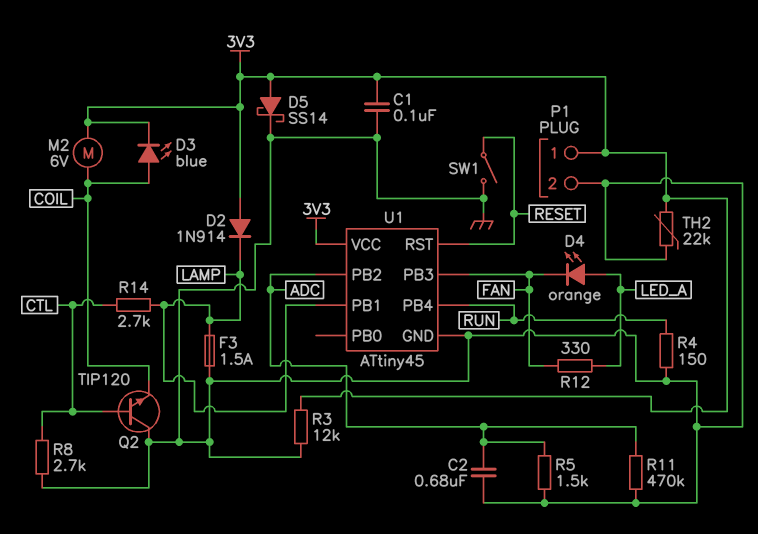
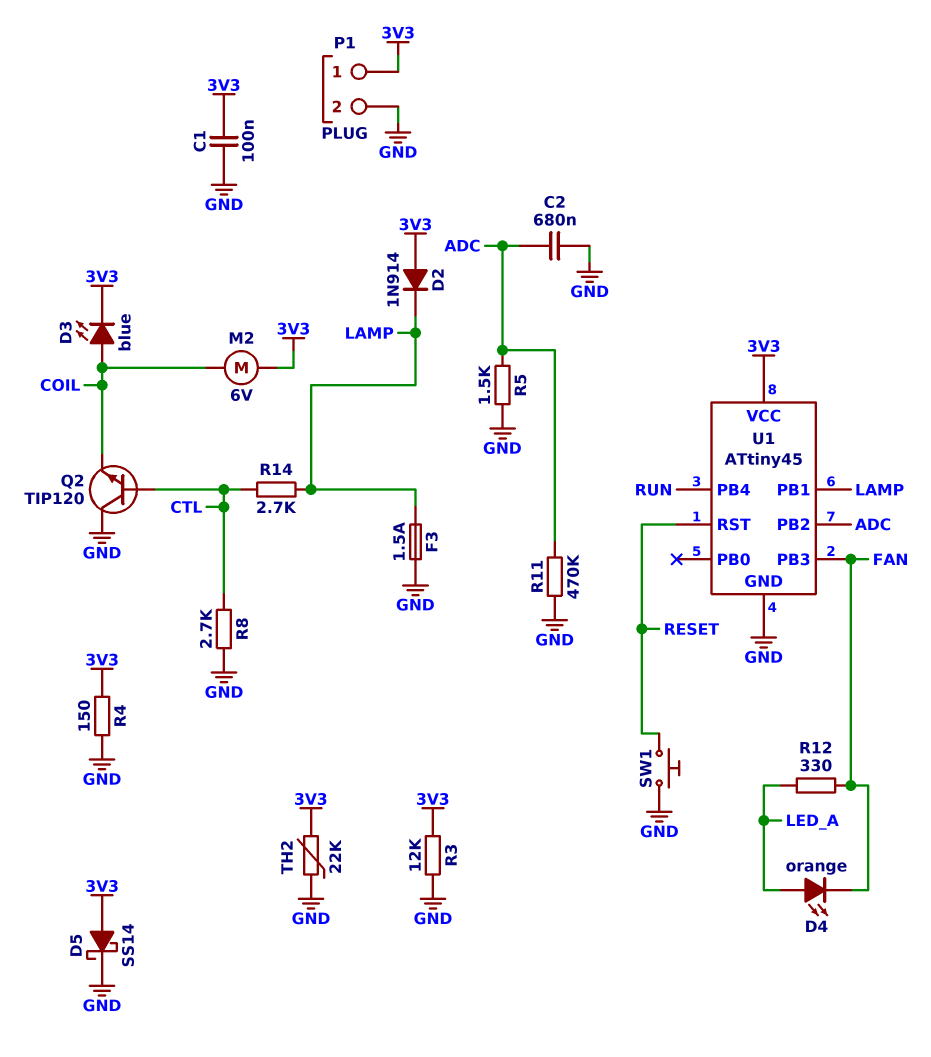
R4: 150 (GND, RUN) -> 150 (3V3, GND)
SW1: switch (GND, RESET) -> button (GND, RESET)

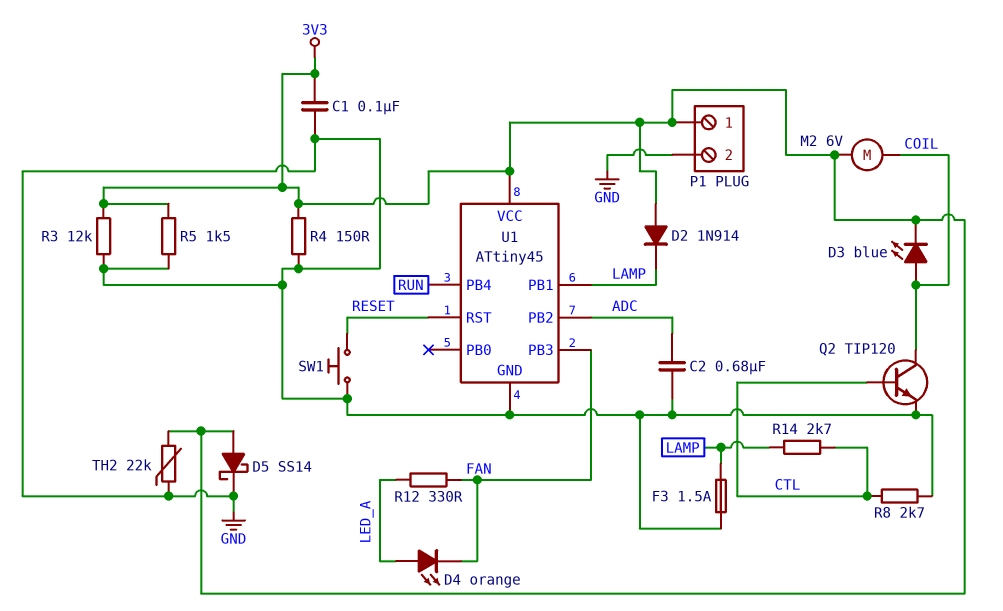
Q2: NPN TIP120 (B CTL, C GND, E COIL) -> NPN TIP120 (B CTL, C COIL, E GND)
R5: 1.5k (ADC, GND) -> 1.5k (3V3, GND)
R11: 470k (ADC, GND) -> none

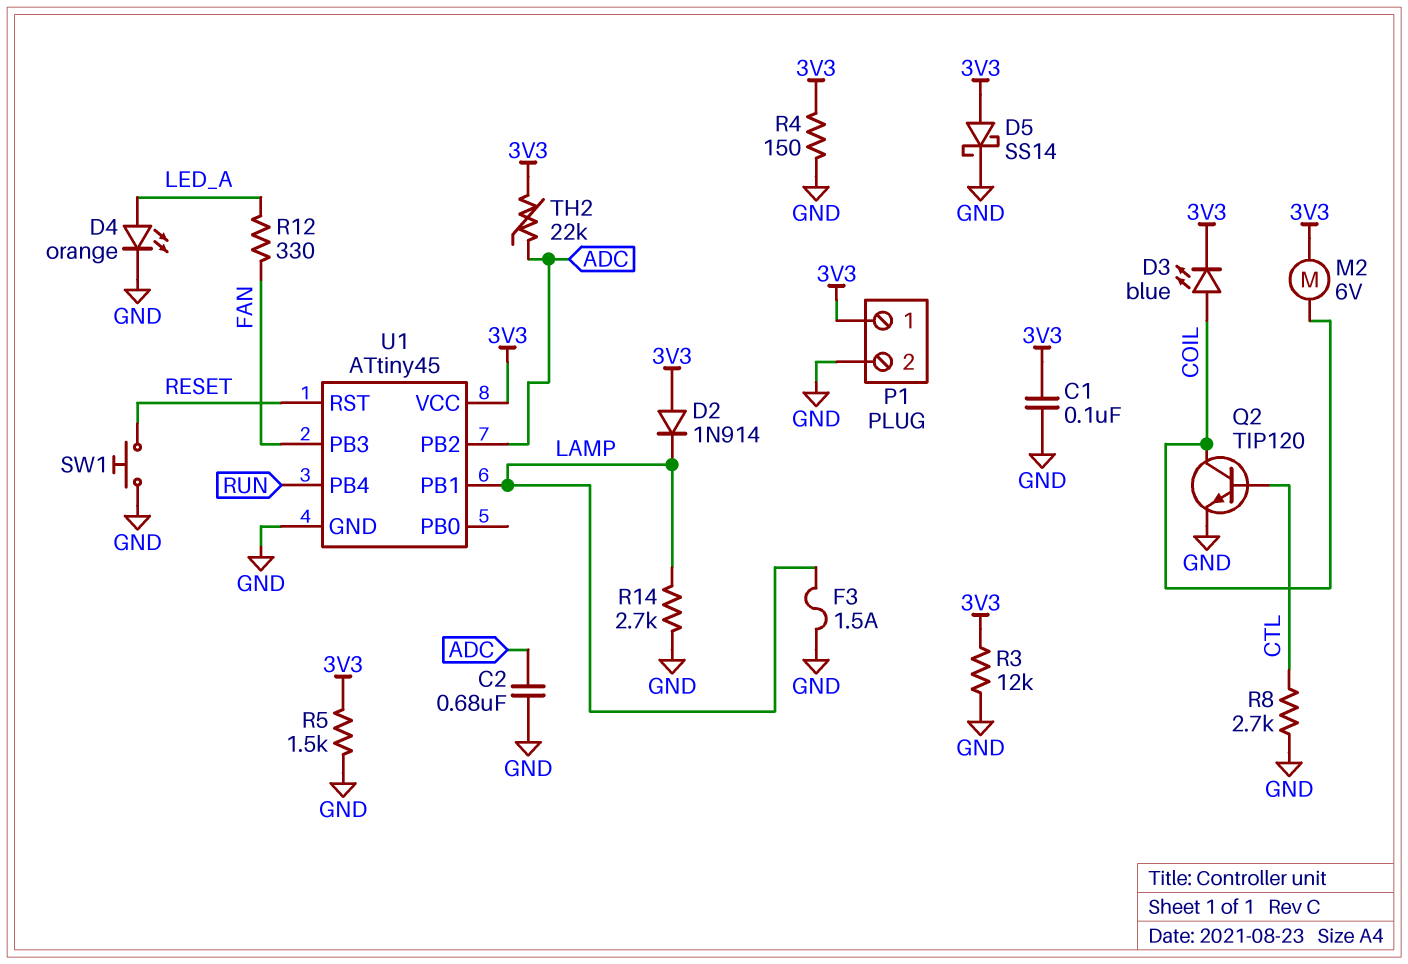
D4: LED orange (A LED_A, K FAN) -> LED orange (A LED_A, K GND)
R14: 2.7k (CTL, LAMP) -> 2.7k (GND, LAMP)
TH2: 22k (3V3, GND) -> 22k (3V3, ADC)

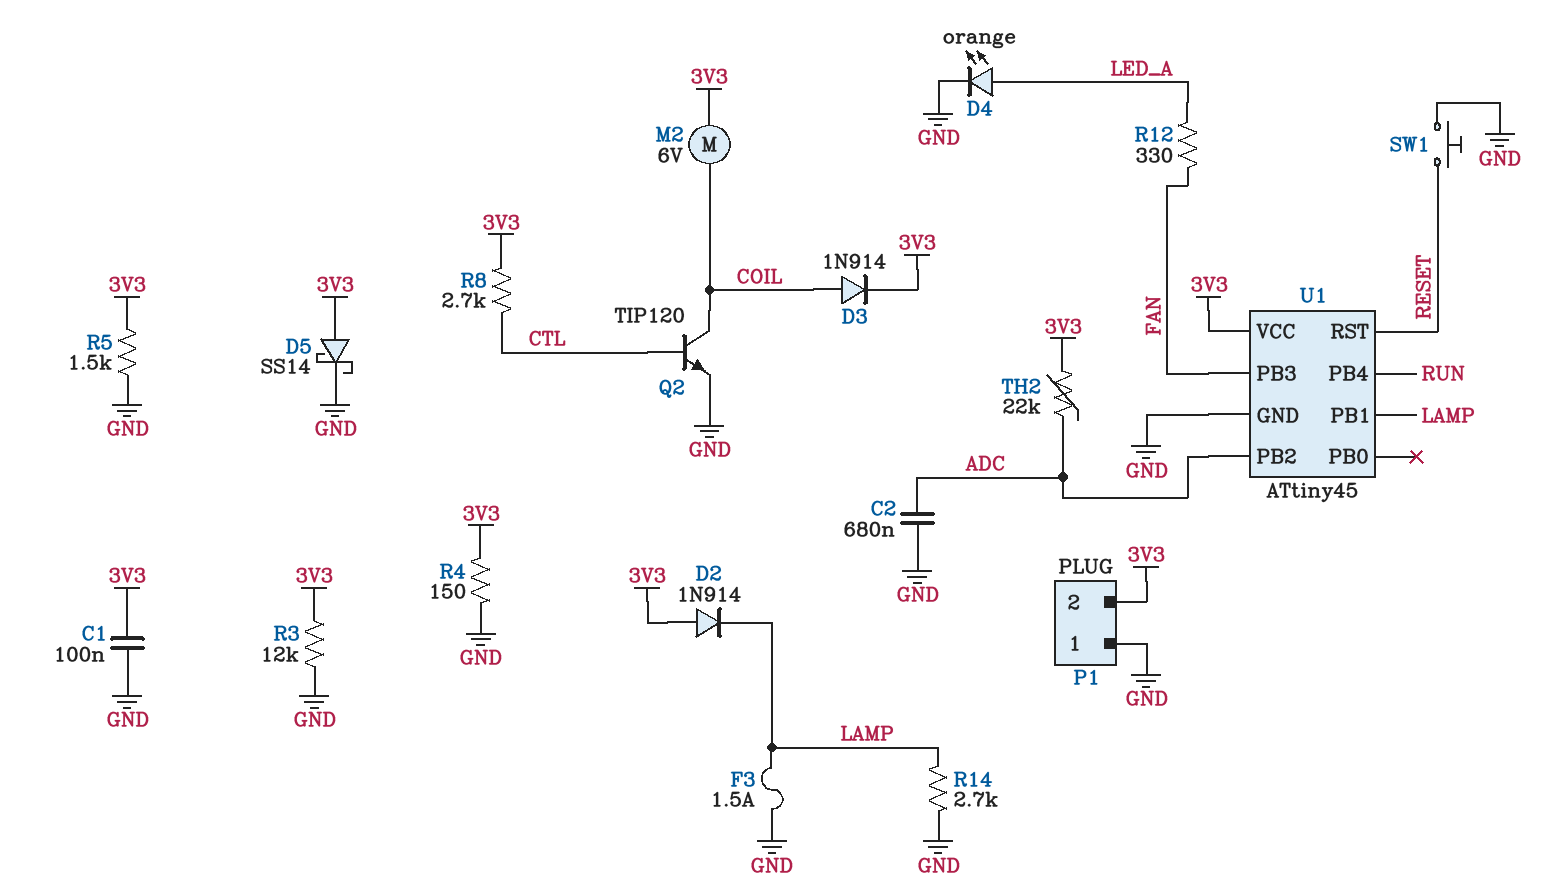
D3: LED blue (A COIL, K 3V3) -> diode 1N914 (A COIL, K 3V3)
P1 pin 1: 3V3 -> GND
P1 pin 2: GND -> 3V3
R8: 2.7k (CTL, GND) -> 2.7k (3V3, CTL)

